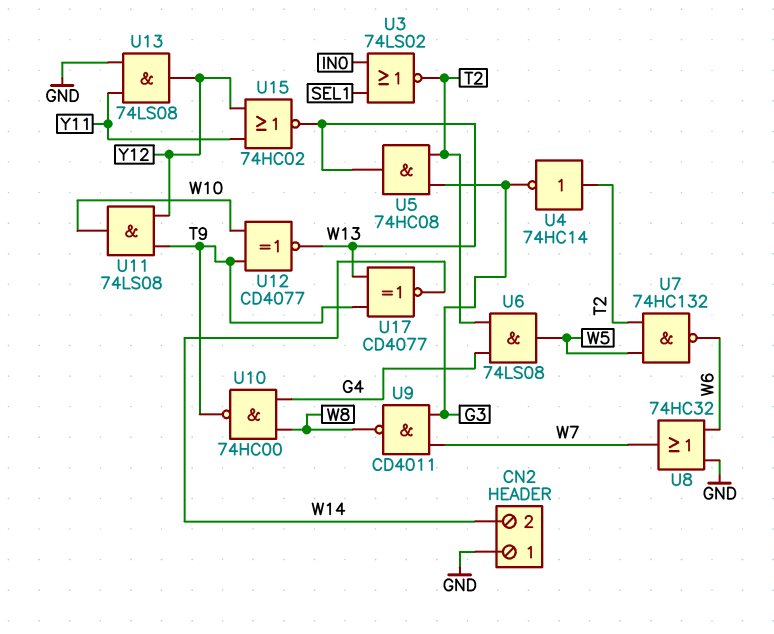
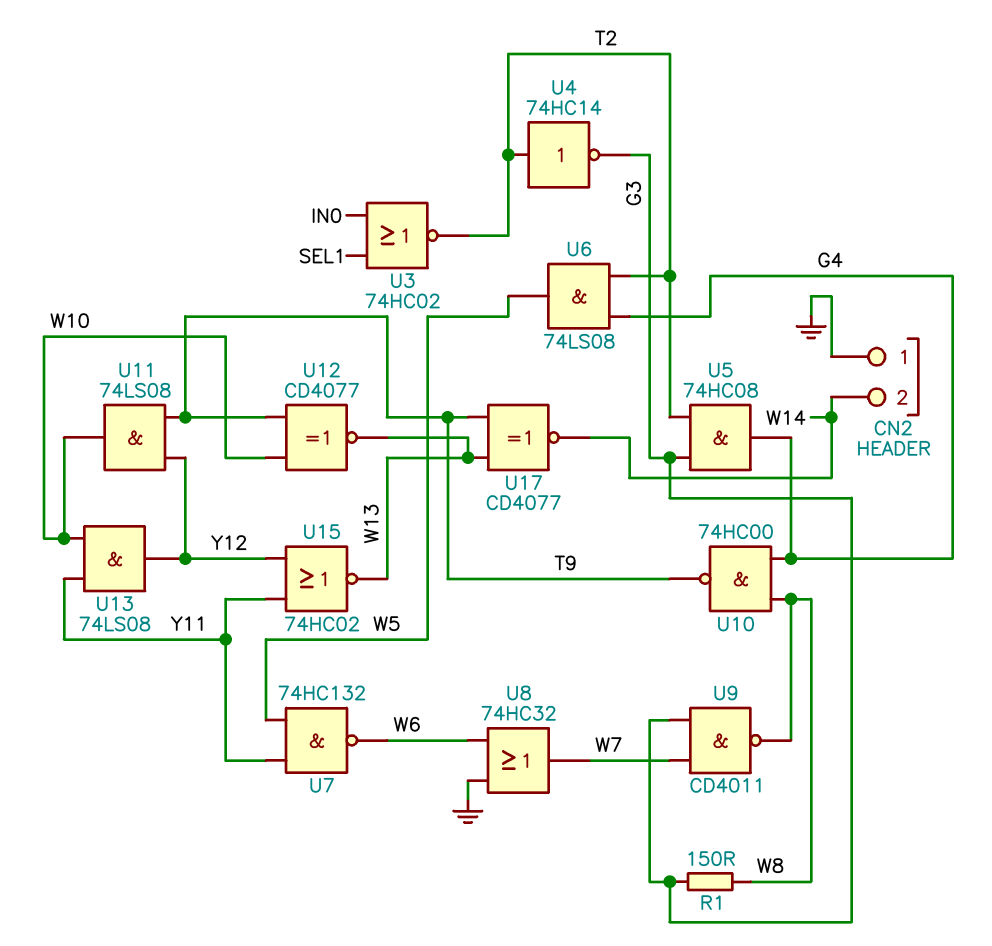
R1: none -> 150 (G3, W8)
U3: NOR 74LS02 (in IN0, in SEL1, out T2) -> NOR 74HC02 (in IN0, in SEL1, out T2)
U5: AND 74HC08 (in G3, in T2, out W13) -> AND 74HC08 (in G3, in T2, out G4)
U7: NAND 74HC132 (in T2, in W5, out W6) -> NAND 74HC132 (in W5, in Y11, out W6)
U13: AND 74LS08 (in GND, in Y11, out Y12) -> AND 74LS08 (in W10, in Y11, out Y12)

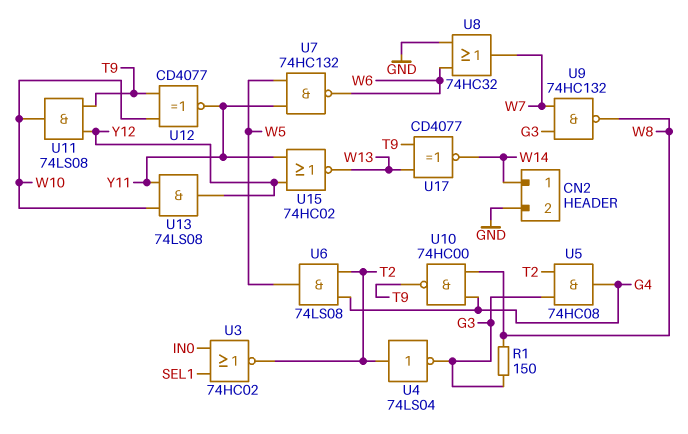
CN2 pin 1: GND -> W14
CN2 pin 2: W14 -> GND
U4: NOT 74HC14 (in T2, out G3) -> NOT 74LS04 (in T2, out G3)
U9: NAND CD4011 (in G3, in W7, out W8) -> NAND 74HC132 (in G3, in W7, out W8)
U12: XNOR CD4077 (in T9, in W10, out W13) -> XNOR CD4077 (in T9, in W10, out Y11)

